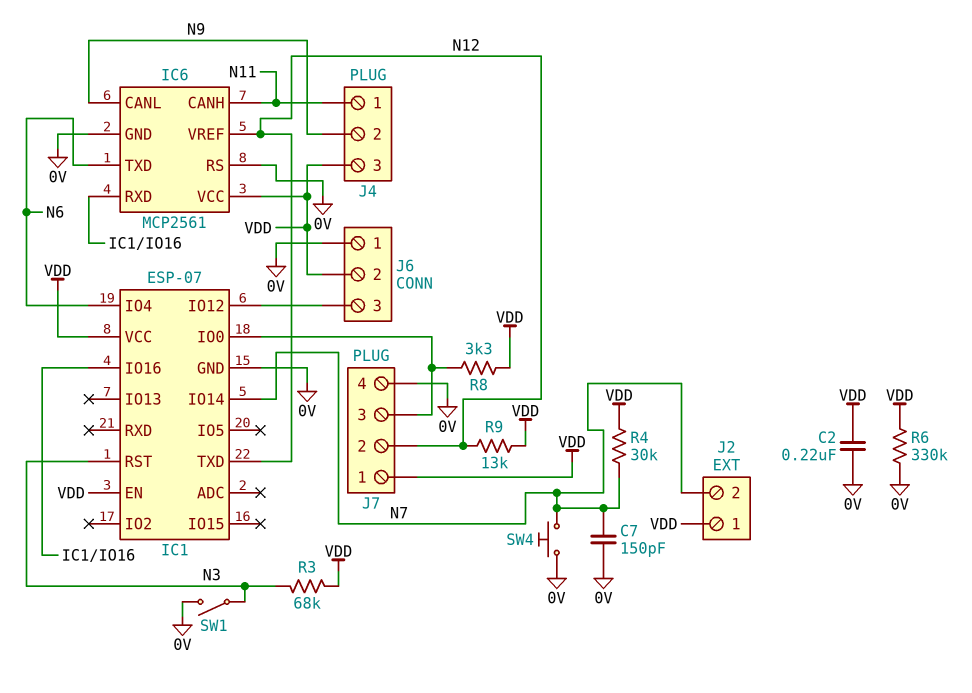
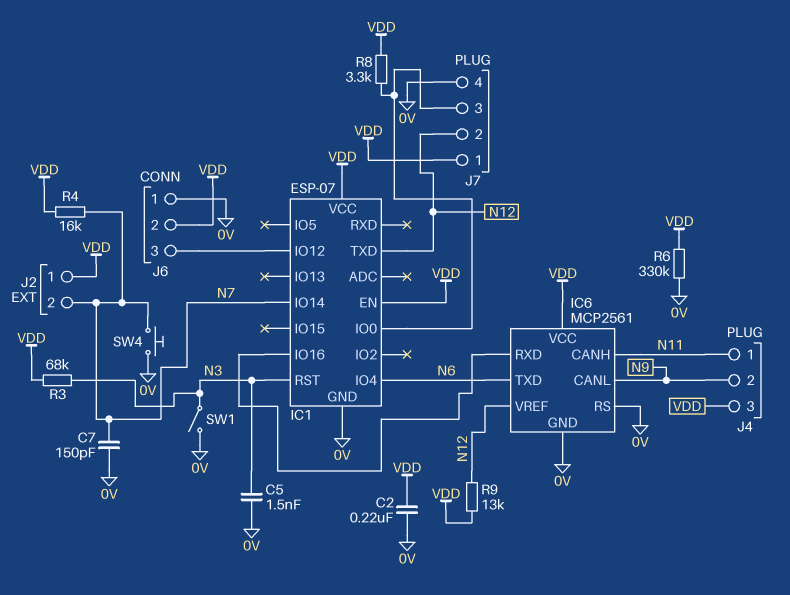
C5: none -> 1.5nF (0V, N3)
R4: 30k (N7, VDD) -> 16k (N7, VDD)

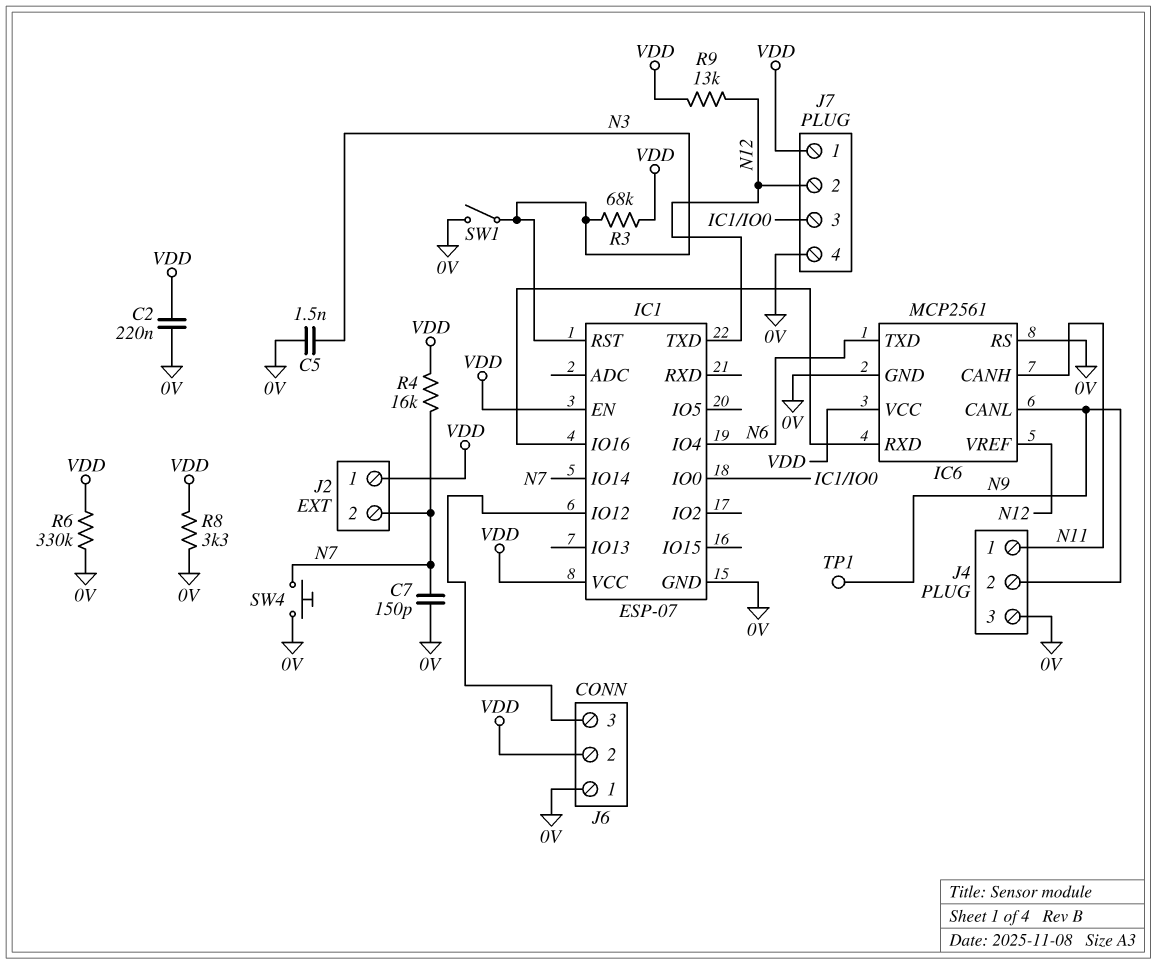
J4 pin 3: VDD -> 0V
R8: 3.3k (IC1/IO0, VDD) -> 3.3k (0V, VDD)
TP1: none -> test point (N9)

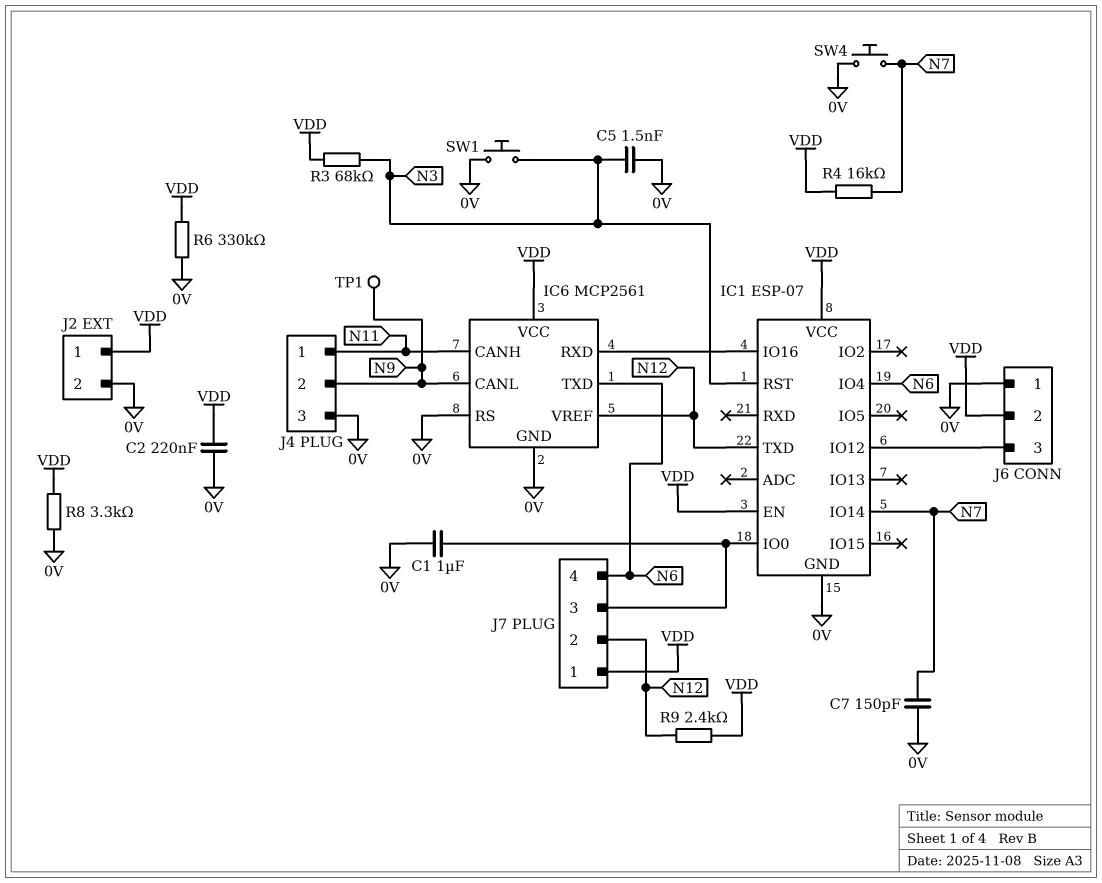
C1: none -> 1uF (0V, IC1/IO0)
J2 pin 2: N7 -> 0V
J7 pin 4: 0V -> N6
R9: 13k (N12, VDD) -> 2.4k (N12, VDD)
SW1: switch (0V, N3) -> button (0V, N3)

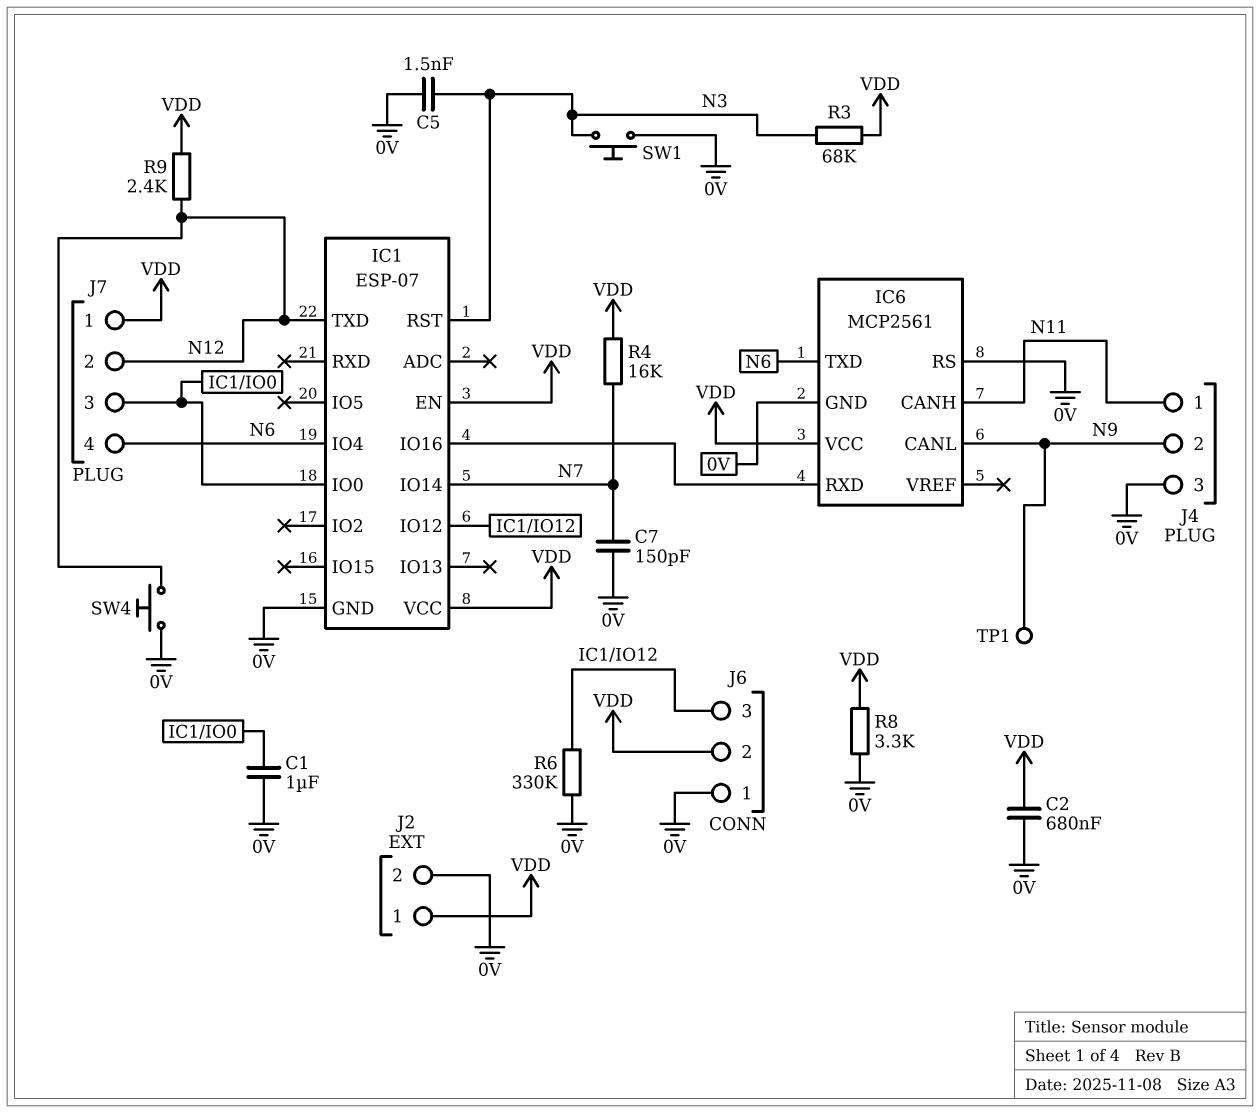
C2: 220nF (0V, VDD) -> 680nF (0V, VDD)
IC6 pin VREF: N12 -> none
R6: 330k (0V, VDD) -> 330k (0V, IC1/IO12)
SW4: button (0V, N7) -> button (0V, N12)

